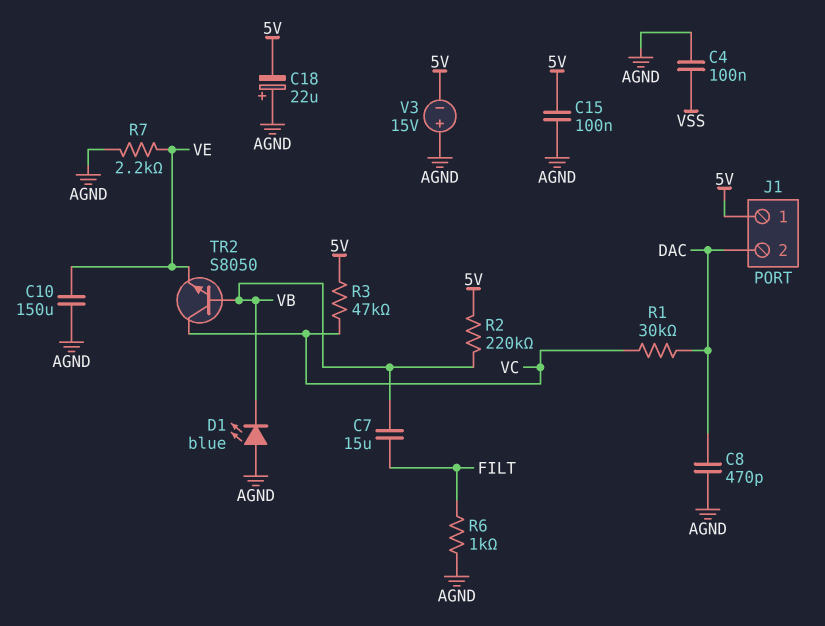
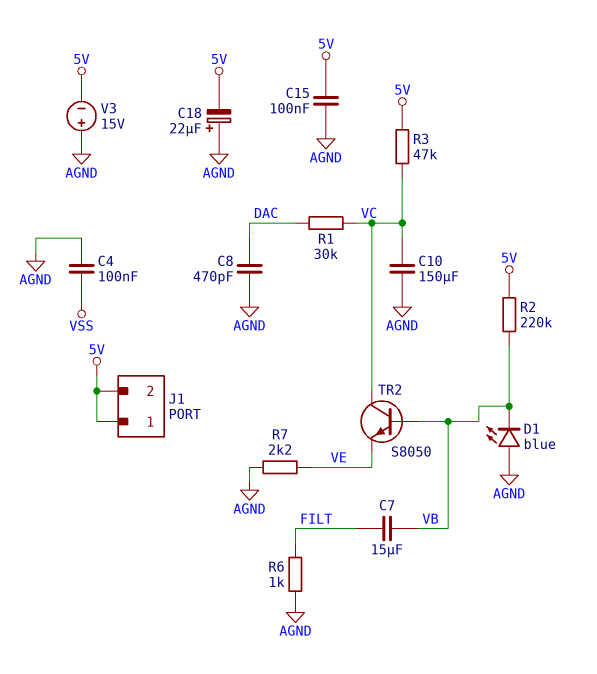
C10: 150uF (AGND, VE) -> 150uF (AGND, VC)
J1 pin 2: DAC -> 5V

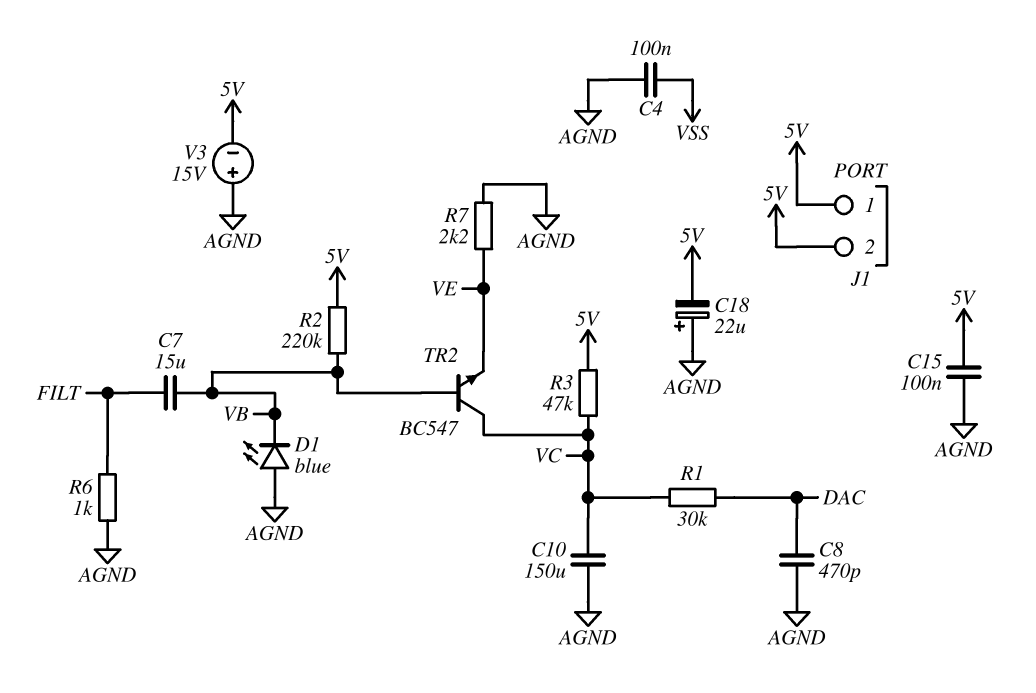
TR2: NPN S8050 (B VB, C VC, E VE) -> NPN BC547 (B VB, C VC, E VE)

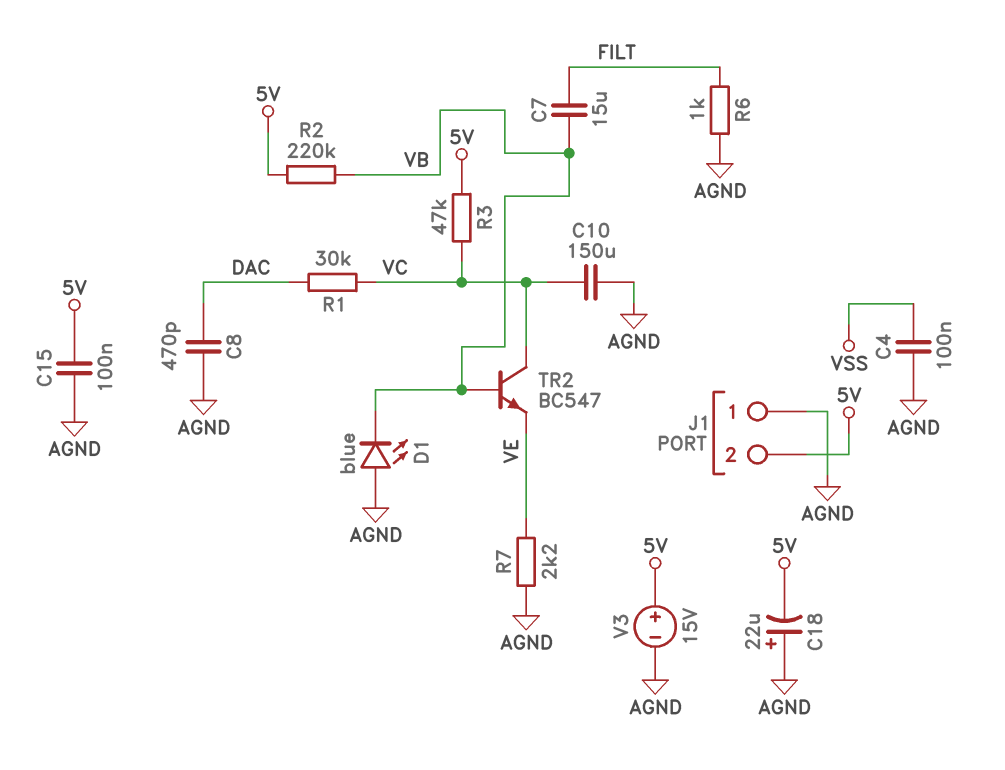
J1 pin 1: 5V -> AGND
V3: 15V (plus AGND, minus 5V) -> 15V (plus 5V, minus AGND)

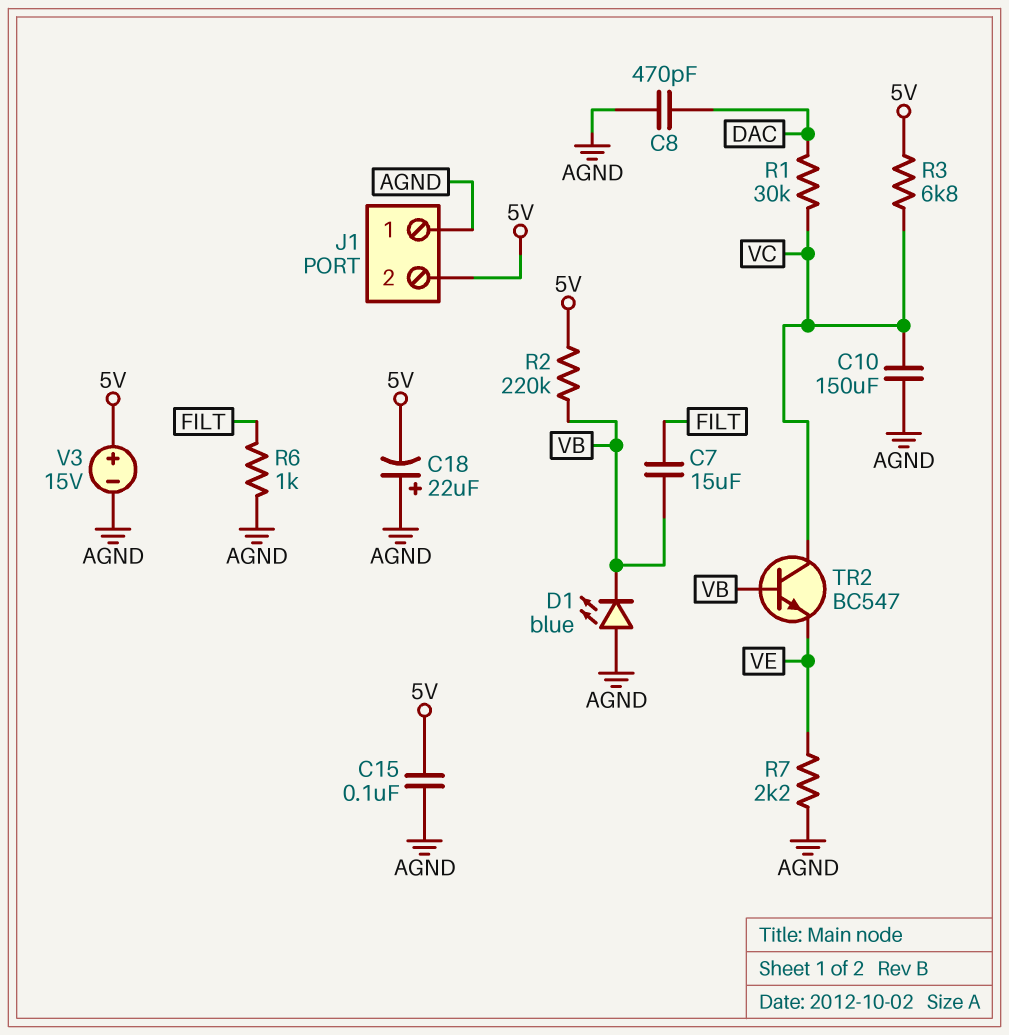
C4: 100nF (AGND, VSS) -> none
R3: 47k (5V, VC) -> 6.8k (5V, VC)

